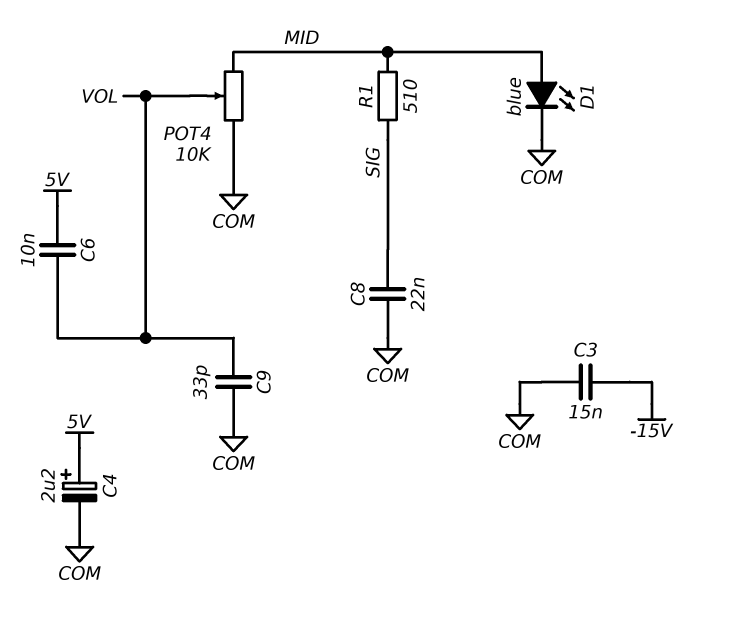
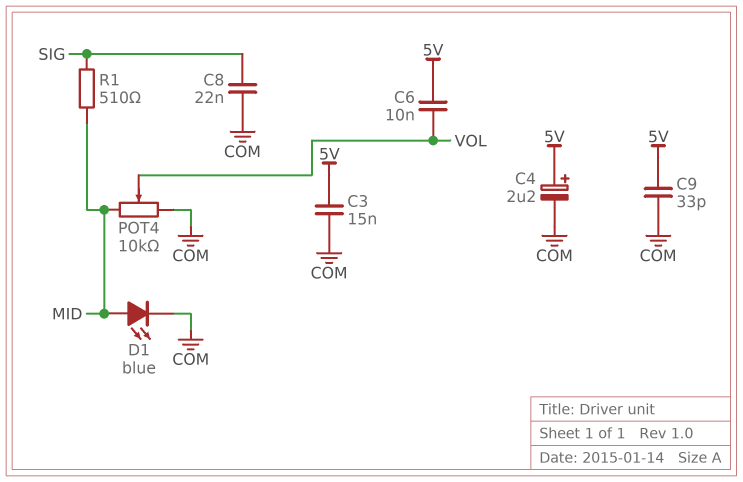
C3: 15nF (-15V, COM) -> 15nF (5V, COM)
C9: 33pF (COM, VOL) -> 33pF (5V, COM)

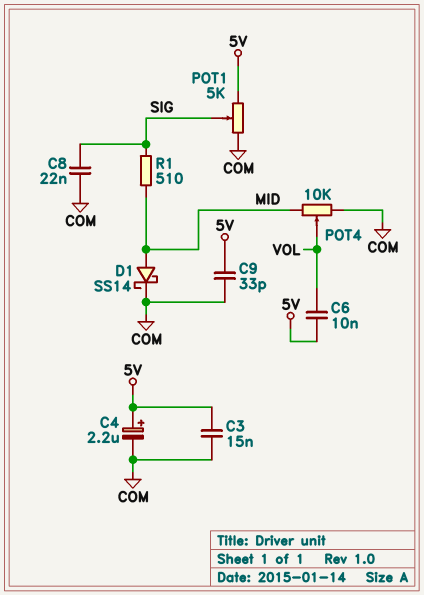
D1: LED blue (A MID, K COM) -> schottky SS14 (A MID, K COM)
POT1: none -> 5k (5V, COM, wiper SIG)

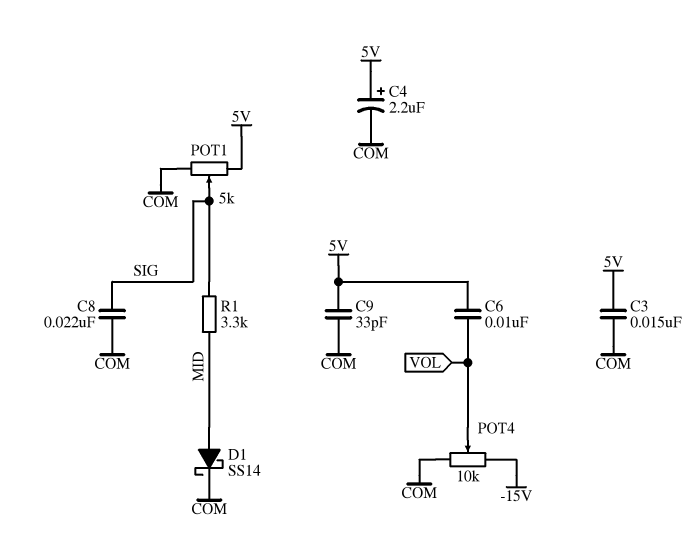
POT4: 10k (COM, MID, wiper VOL) -> 10k (-15V, COM, wiper VOL)
R1: 510 (MID, SIG) -> 3.3k (MID, SIG)

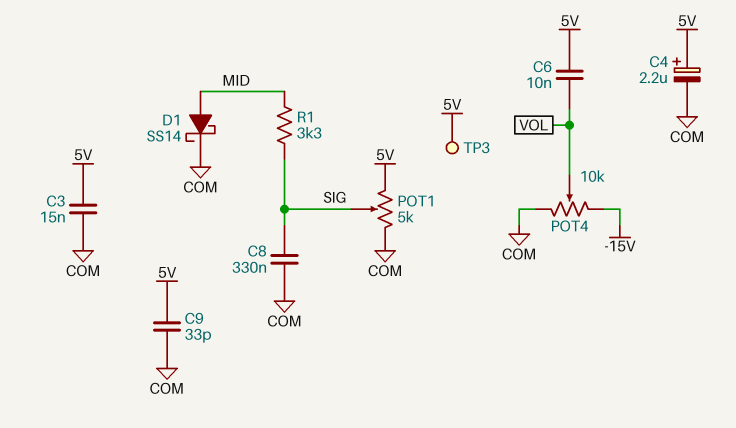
C8: 22nF (COM, SIG) -> 330nF (COM, SIG)
TP3: none -> test point (5V)

